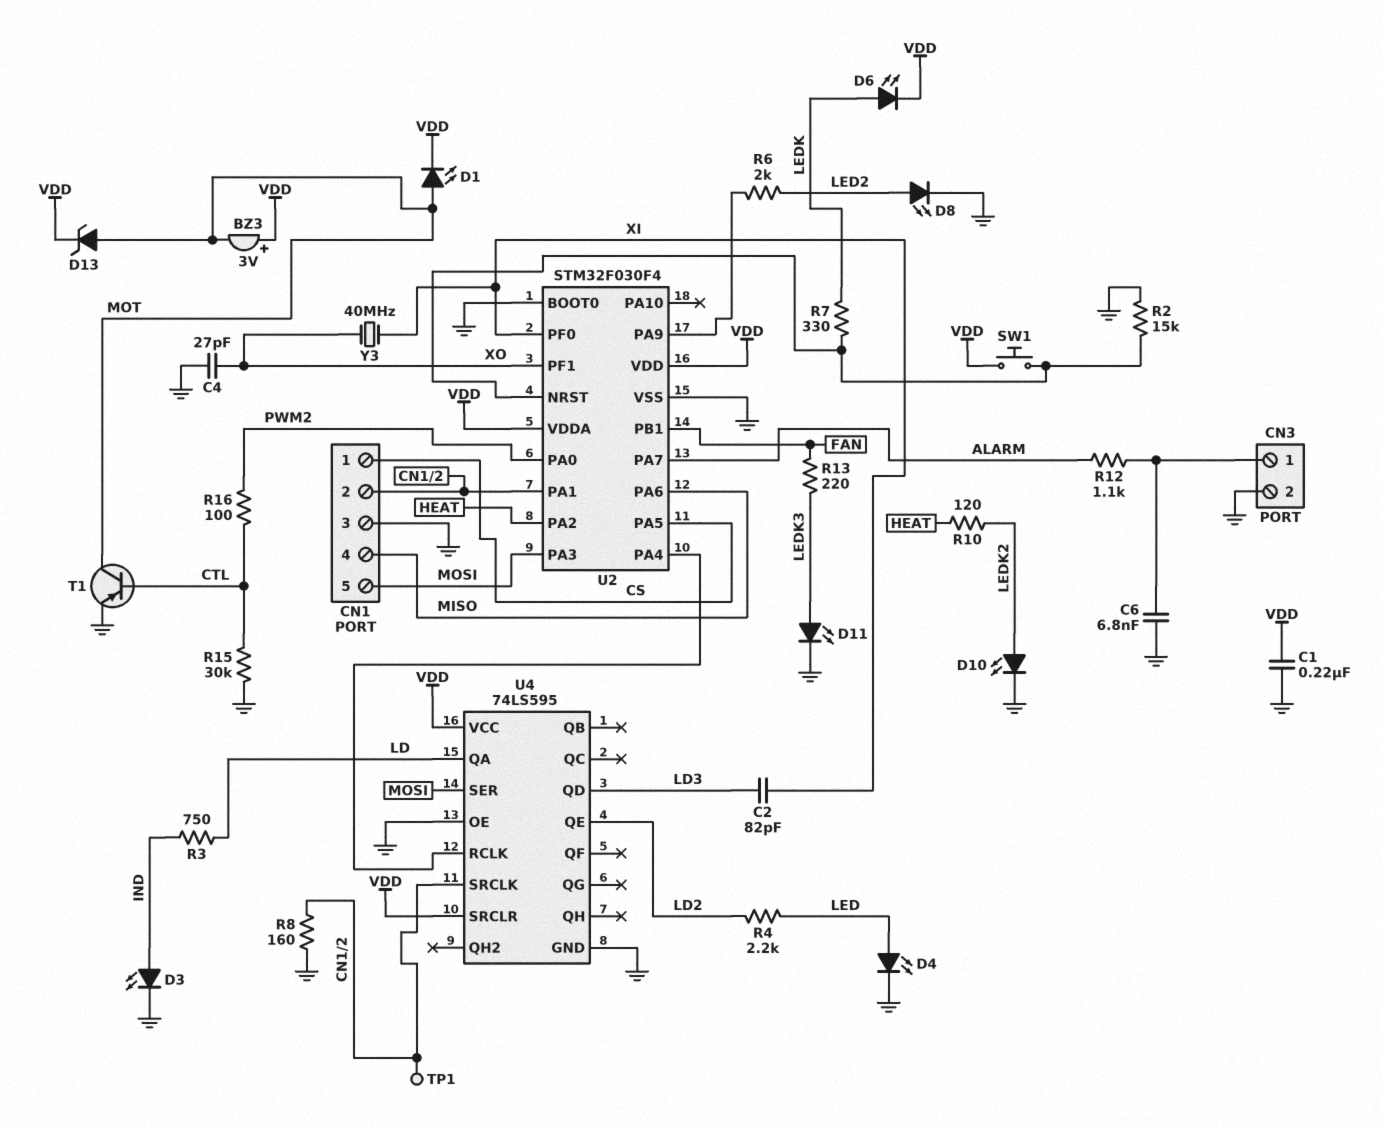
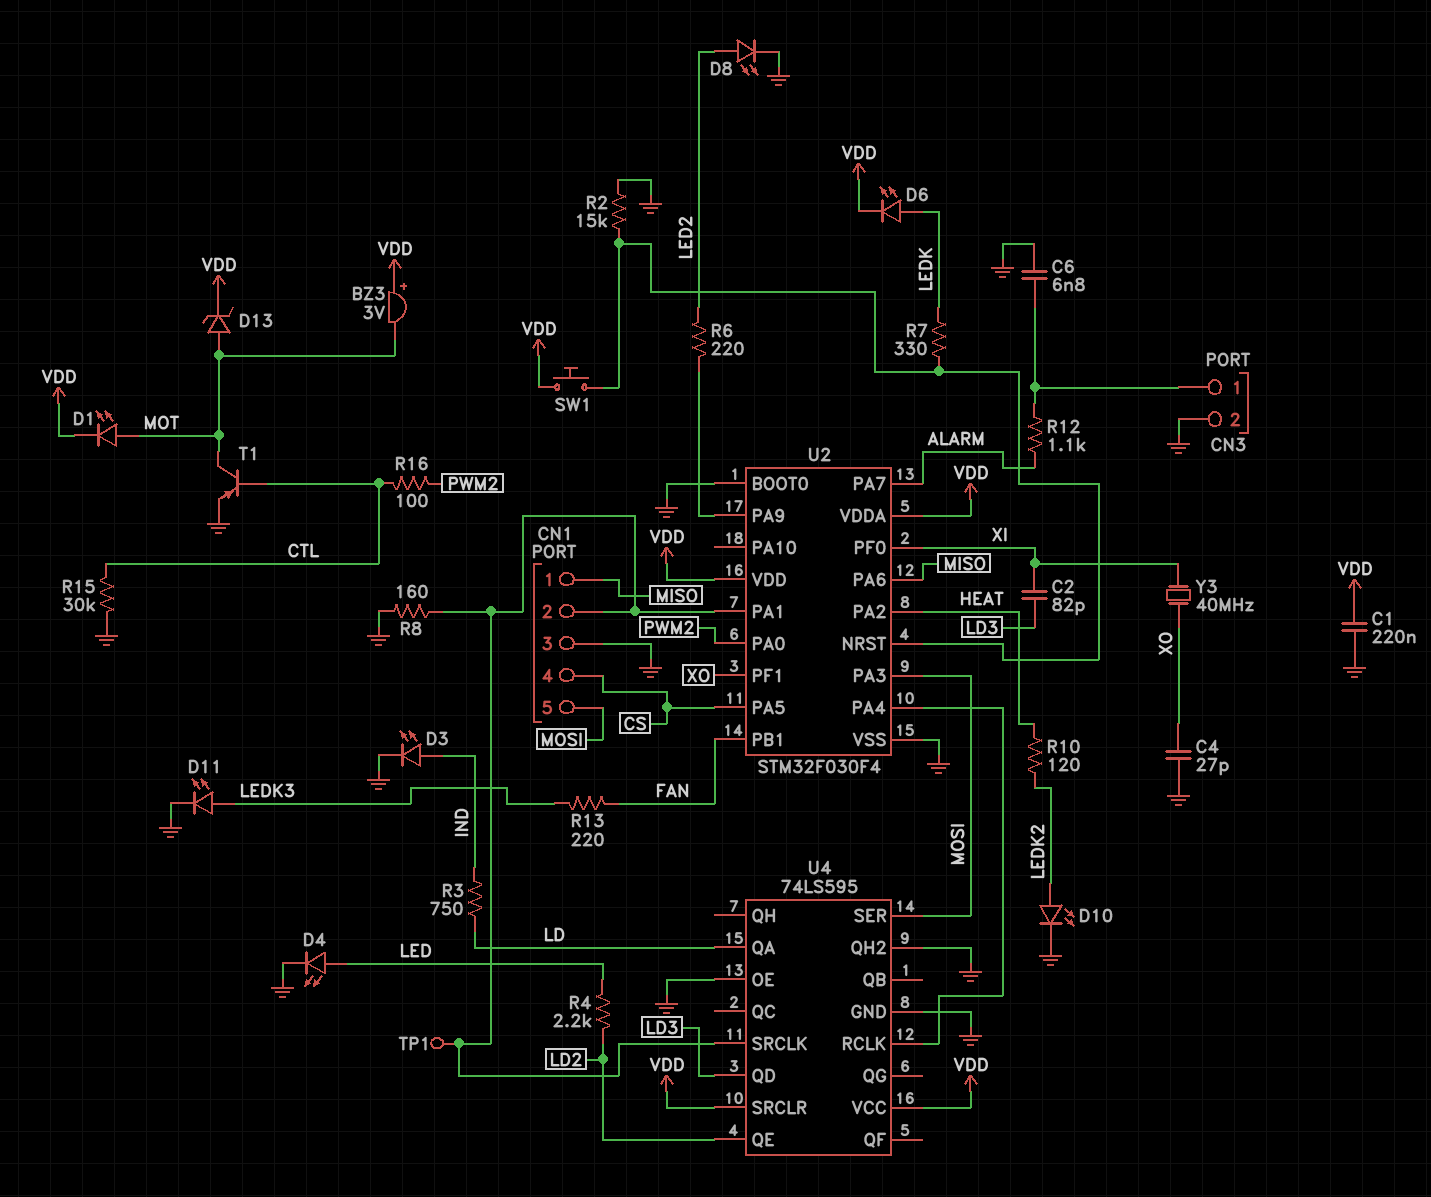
CN1 pin 1: CS -> MISO
CN1 pin 4: MISO -> CS
R6: 2k (LED2, U2/PA9) -> 220 (LED2, U2/PA9)
U4 pin QH2: none -> GND

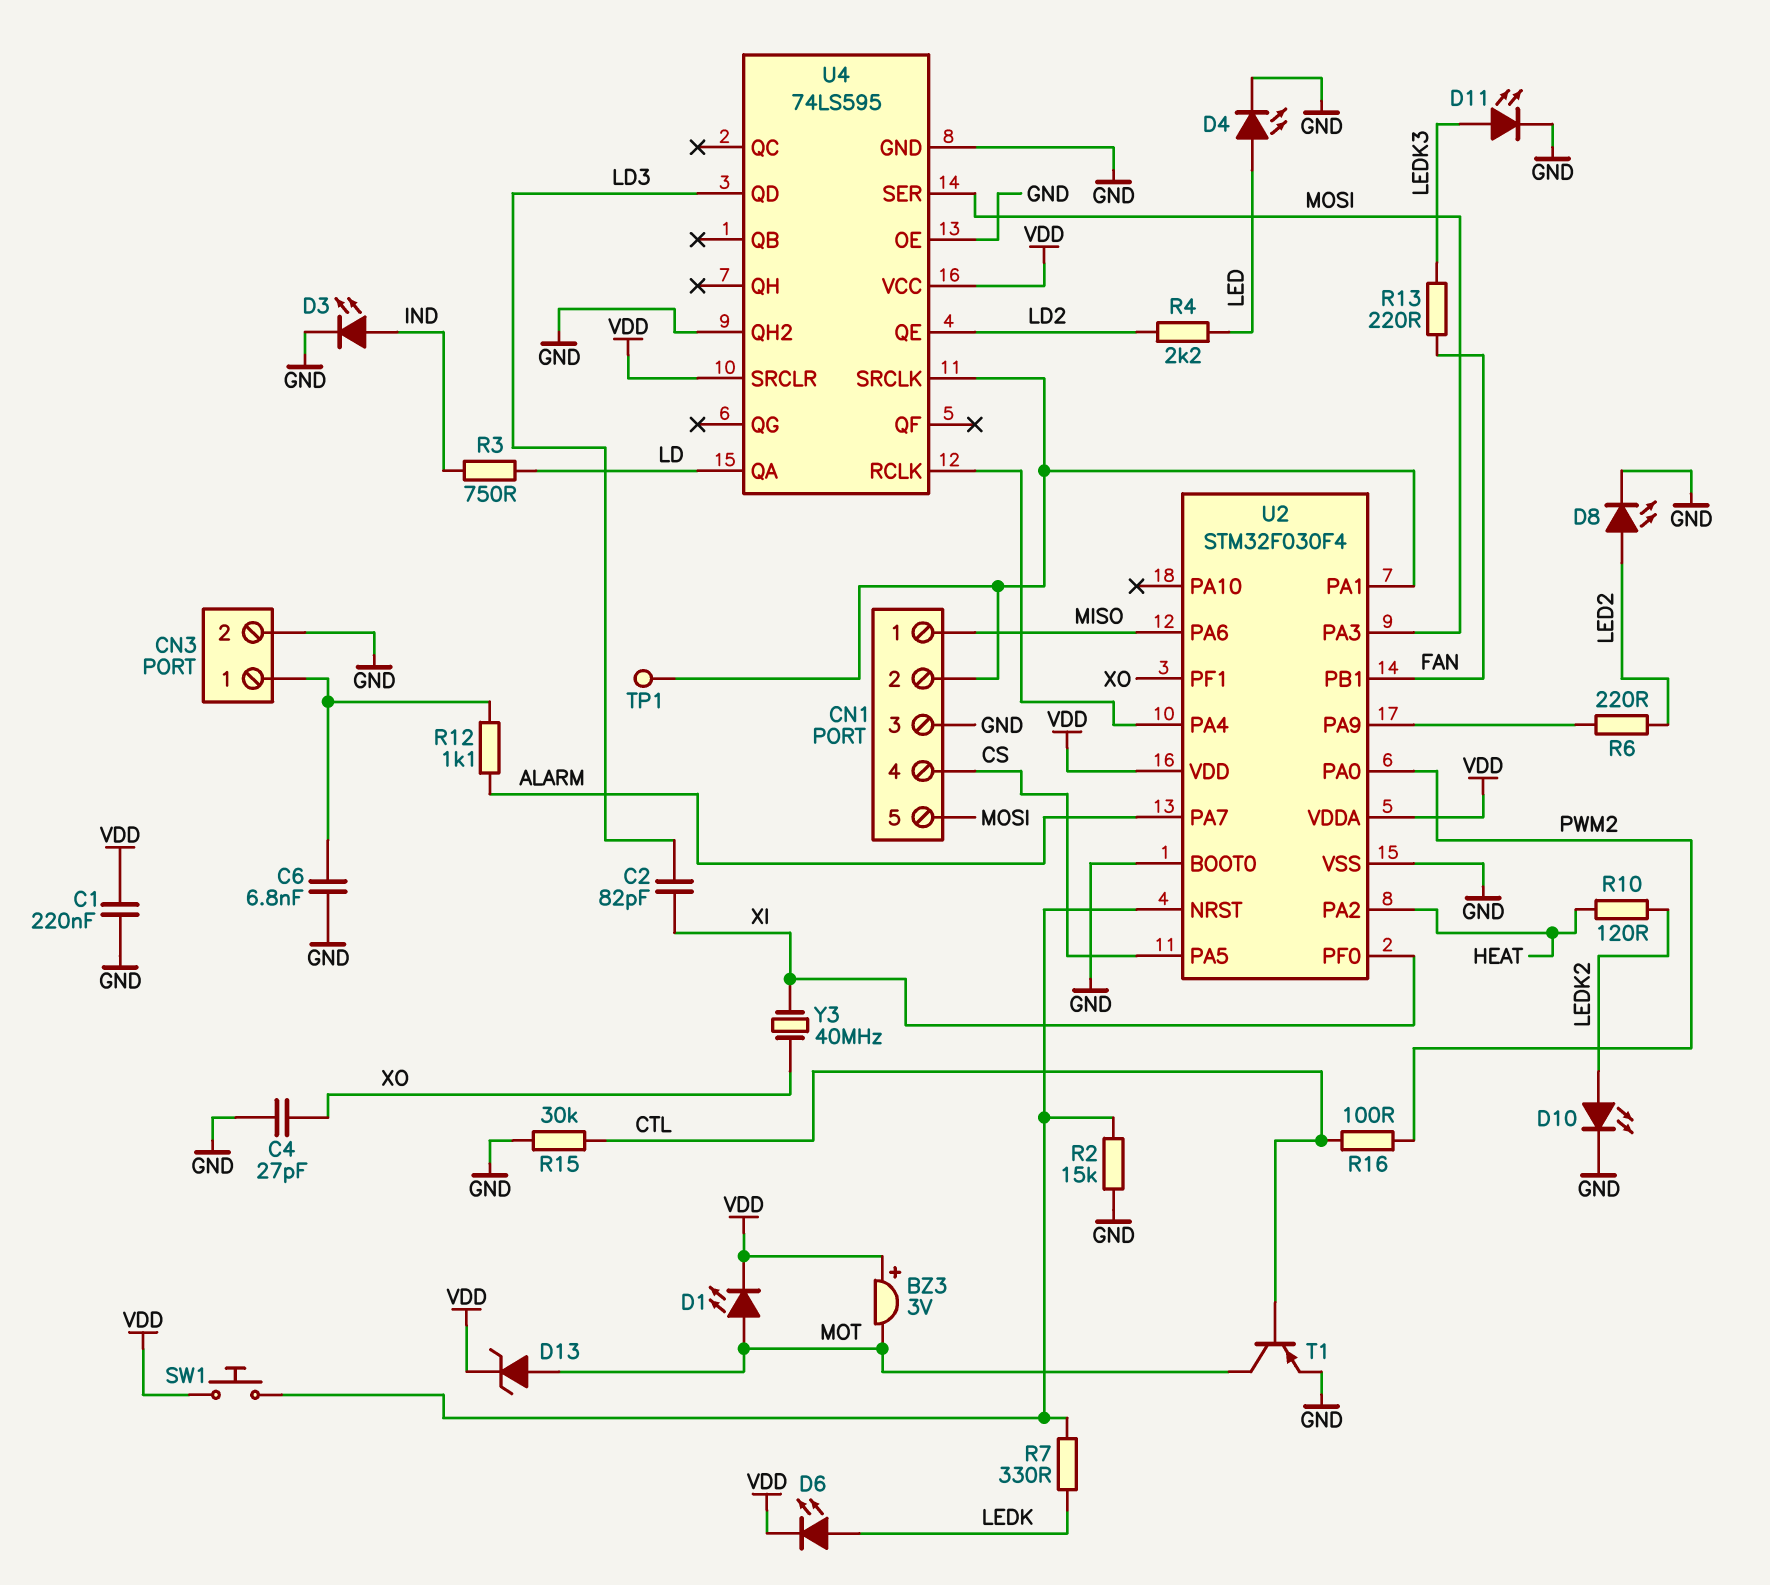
R8: 160 (CN1/2, GND) -> none

